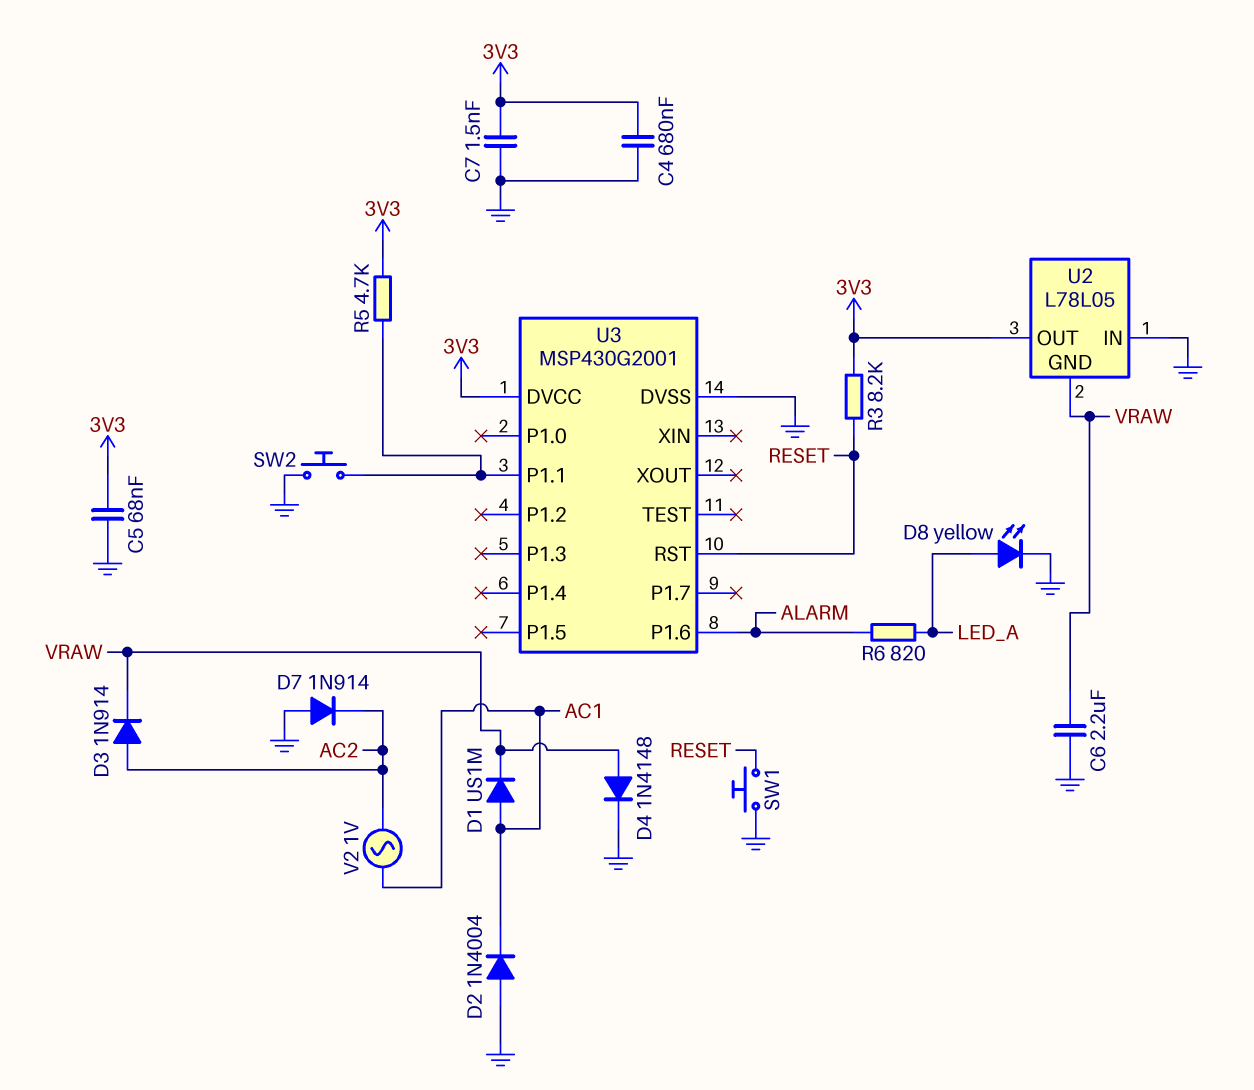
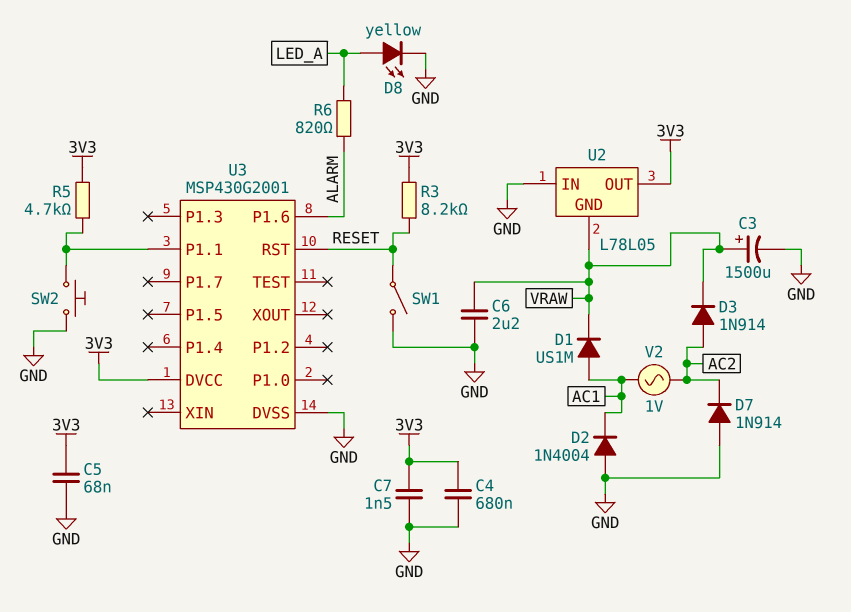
C3: none -> 1500uF (plus VRAW, minus GND)
D4: diode 1N4148 (A VRAW, K GND) -> none
SW1: button (GND, RESET) -> switch (GND, RESET)

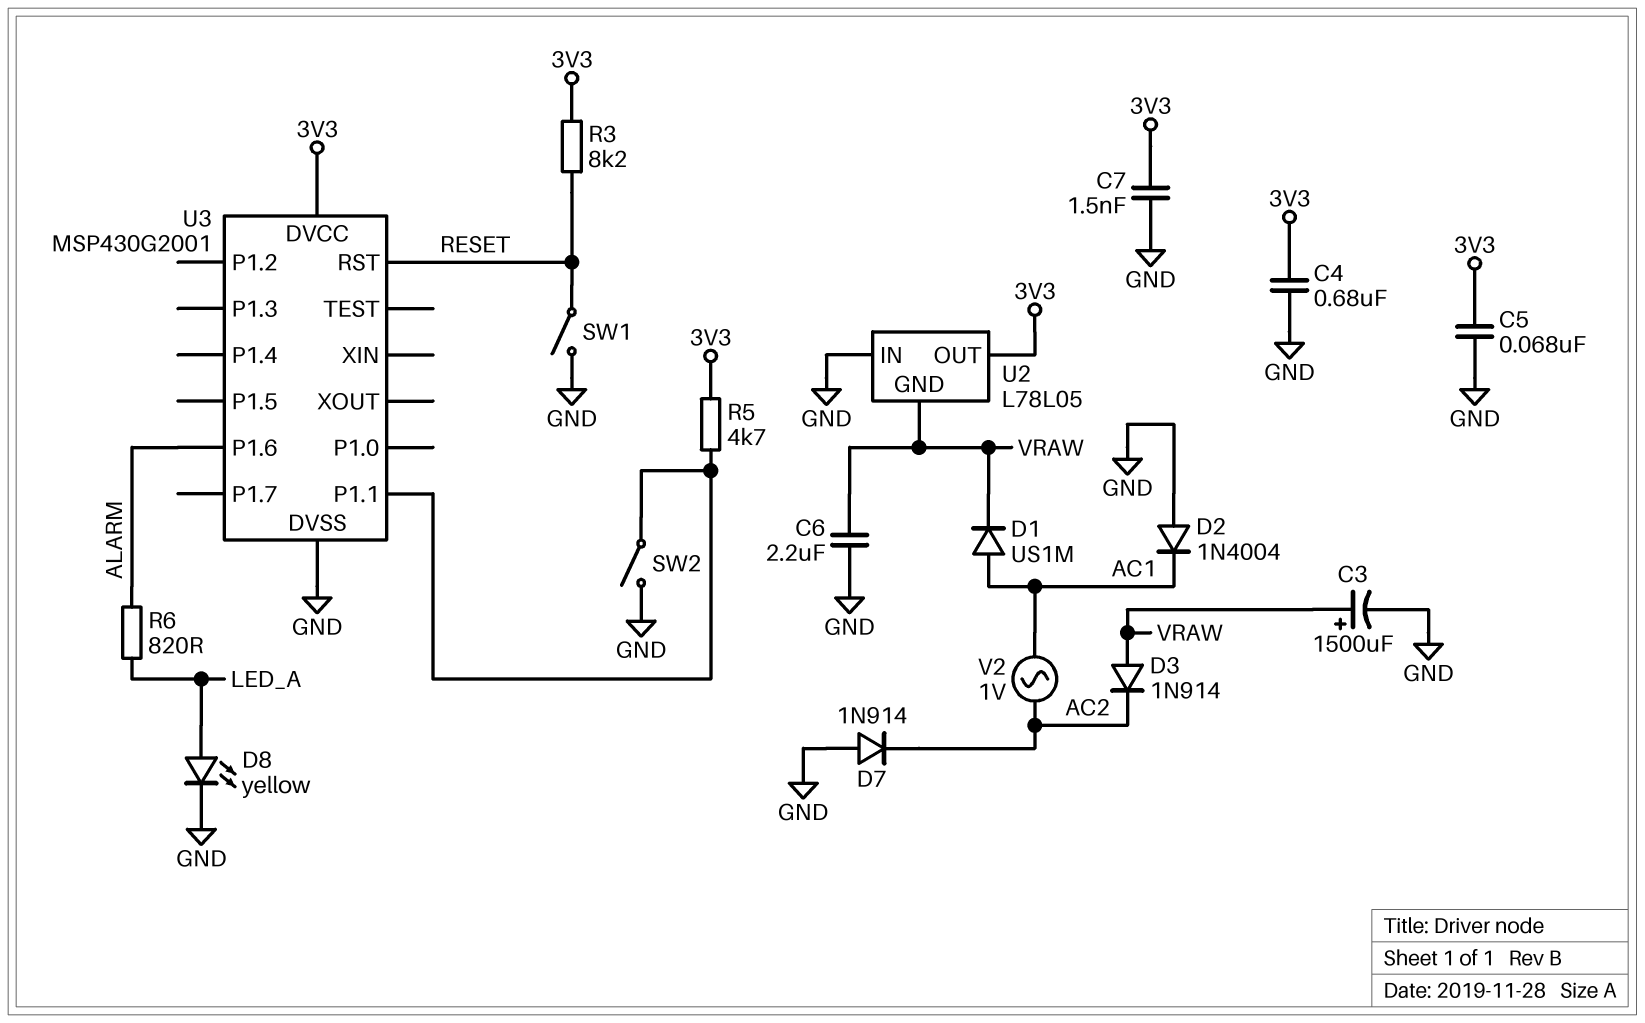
D3: diode 1N914 (A AC2, K VRAW) -> diode 1N914 (A VRAW, K AC2)
SW2: button (GND, U3/P1.1) -> switch (GND, U3/P1.1)

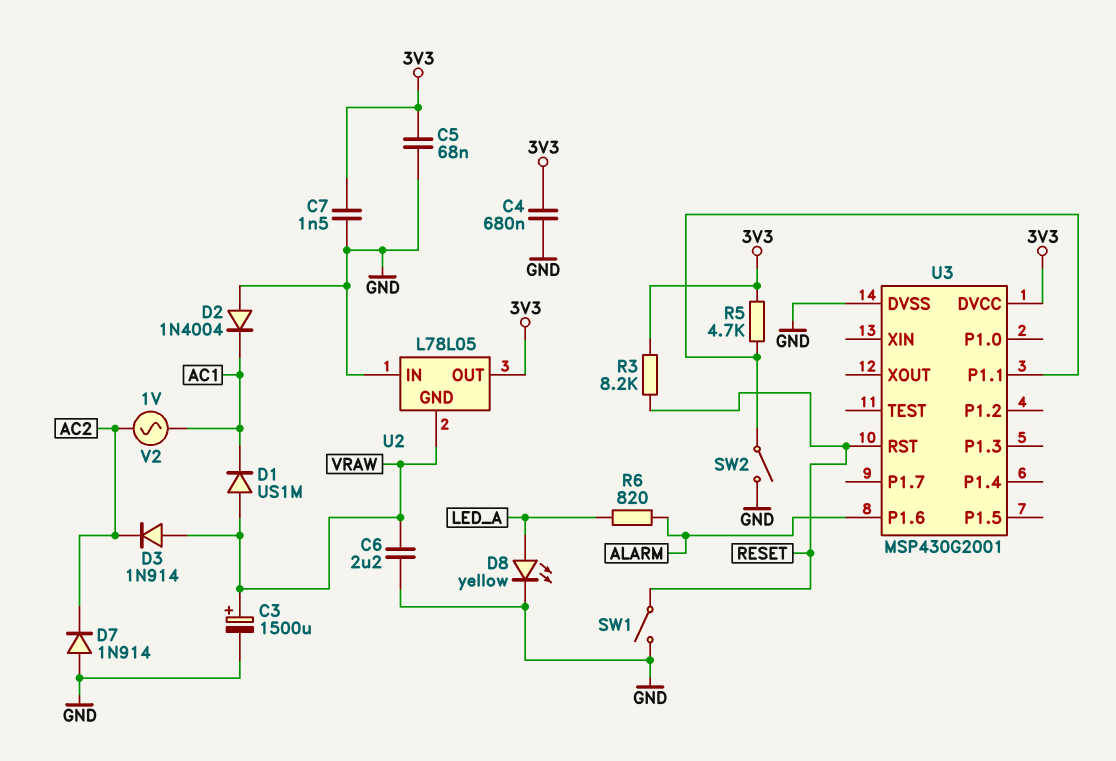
D1: diode US1M (A AC1, K VRAW) -> diode US1M (A VRAW, K AC1)

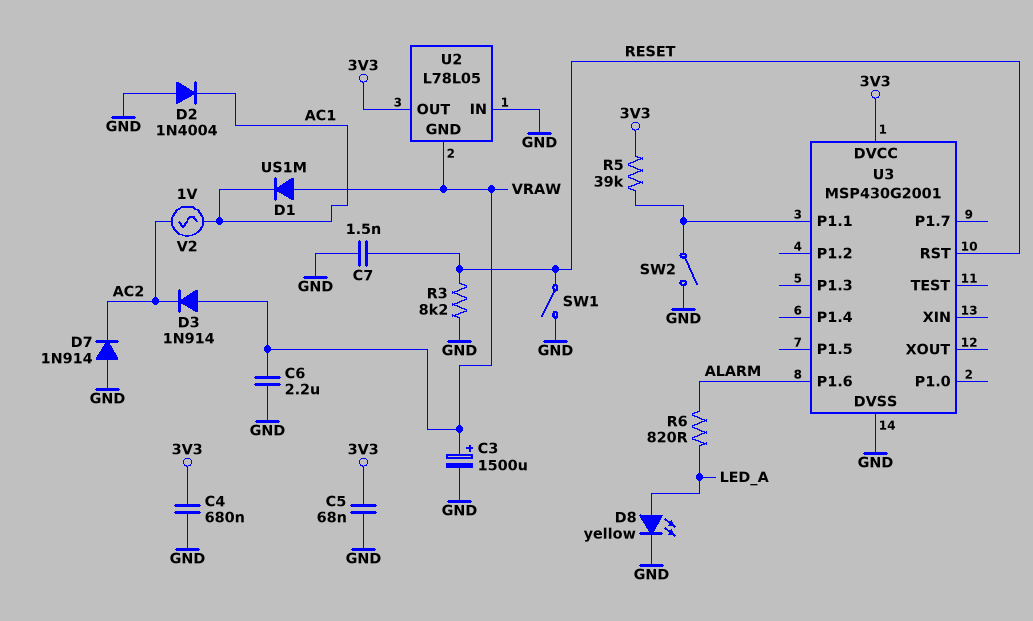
C7: 1.5nF (3V3, GND) -> 1.5nF (GND, RESET)
R3: 8.2k (3V3, RESET) -> 8.2k (GND, RESET)
R5: 4.7k (3V3, U3/P1.1) -> 39k (3V3, U3/P1.1)

